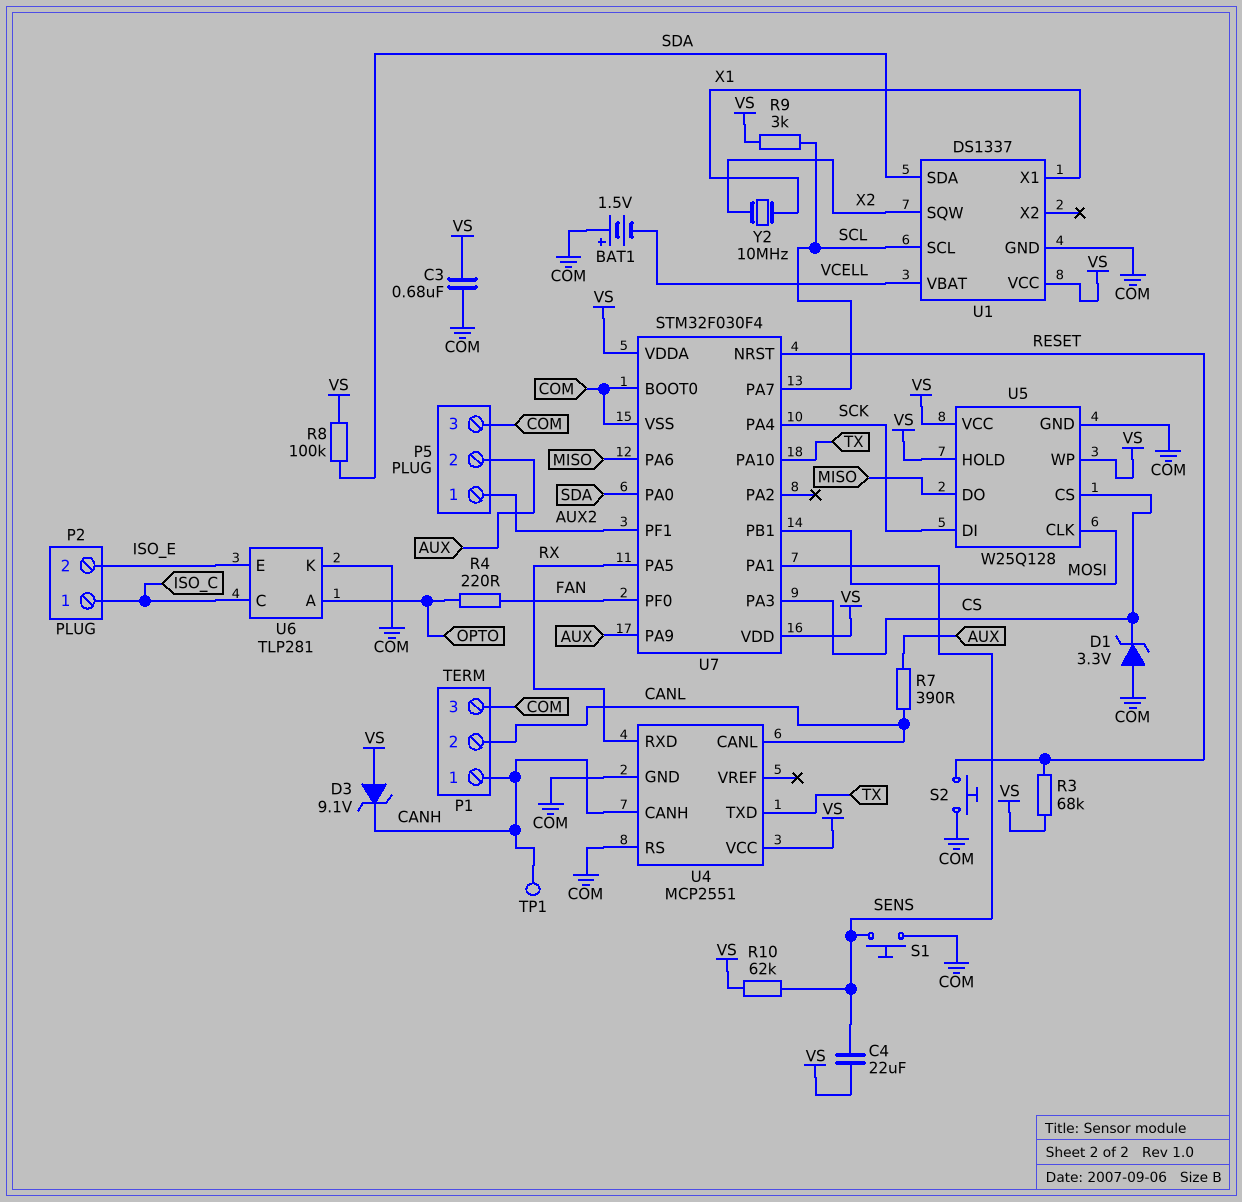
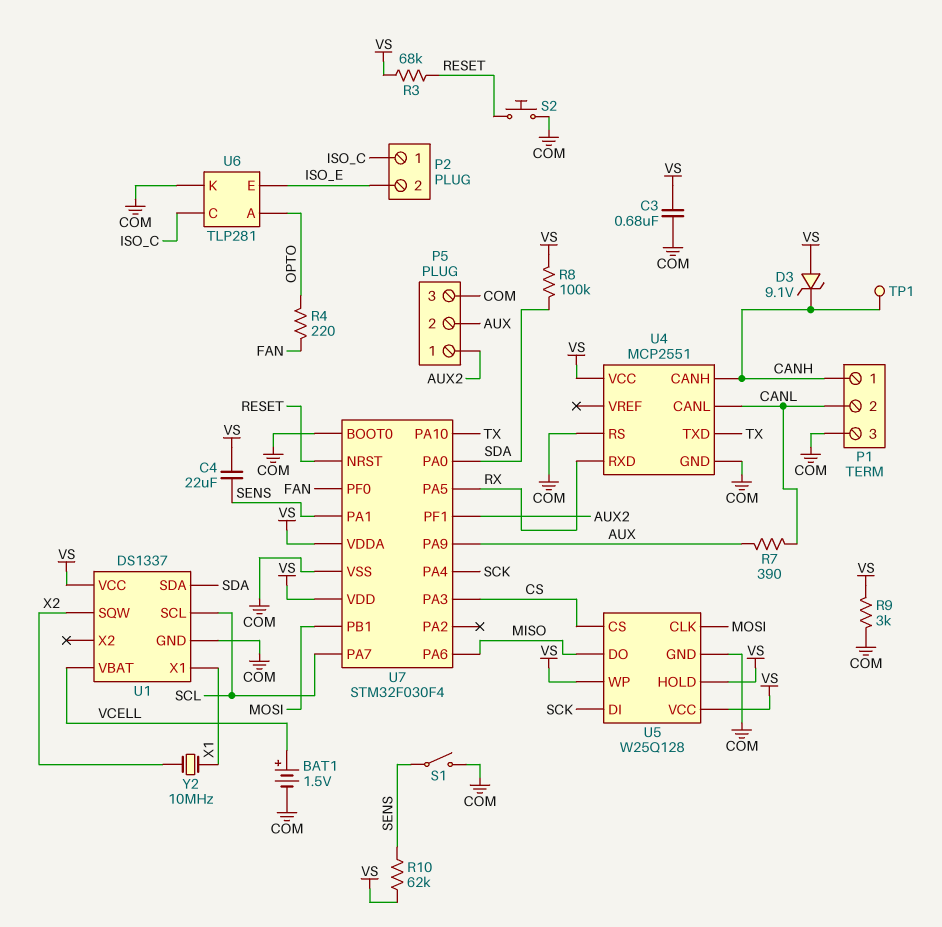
BAT1: 1.5V (plus COM, minus VCELL) -> 1.5V (plus VCELL, minus COM)
D1: zener 3.3V (A COM, K CS) -> none
R9: 3k (SCL, VS) -> 3k (COM, VS)
S1: button (COM, SENS) -> switch (COM, SENS)

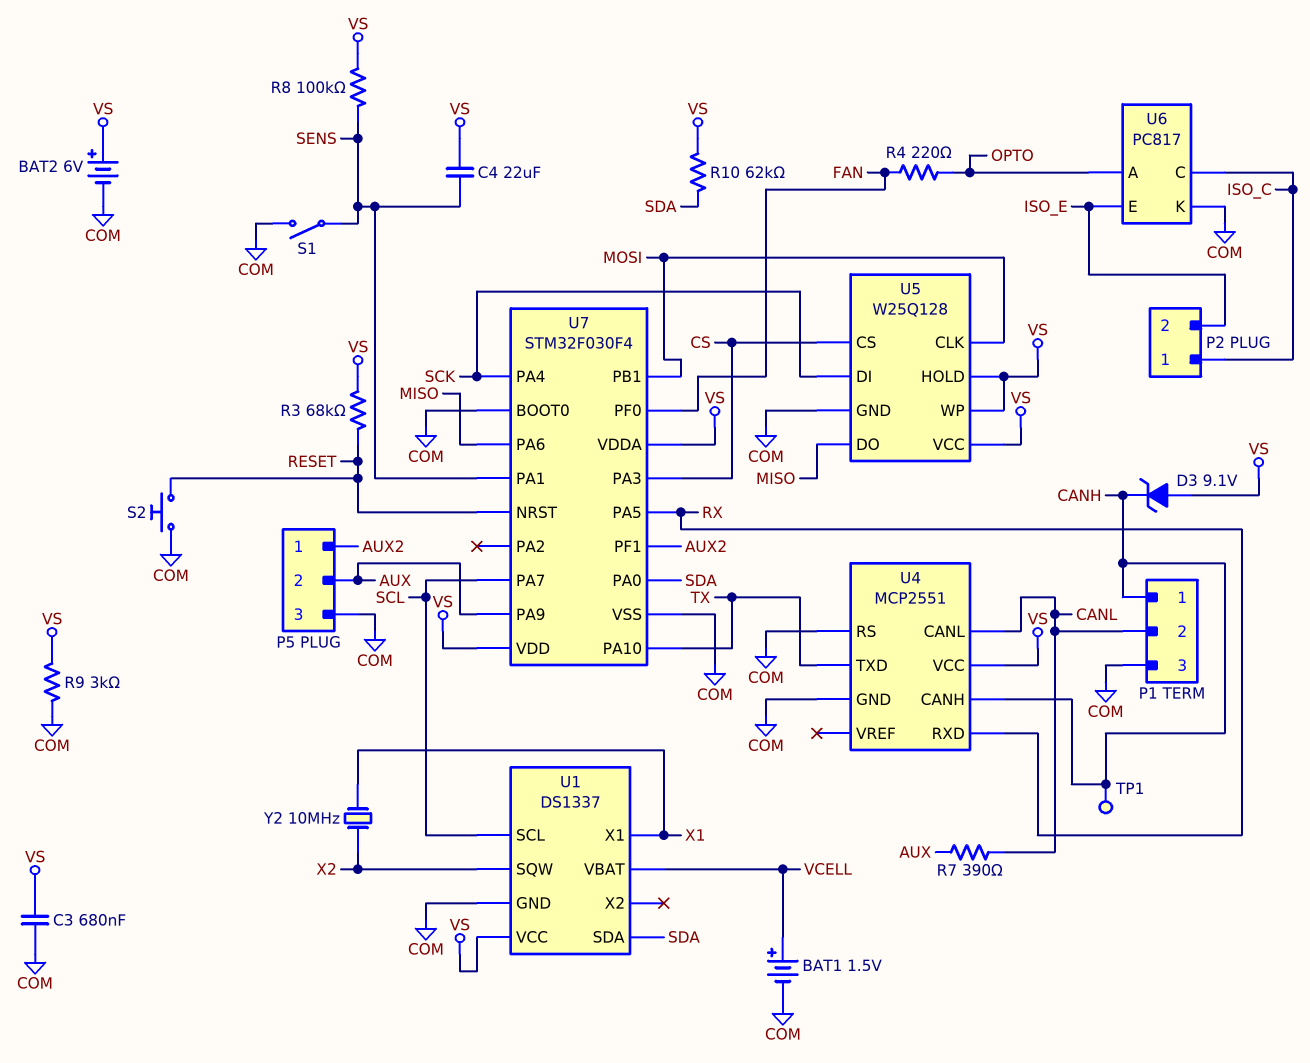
BAT2: none -> 6V (plus VS, minus COM)
R8: 100k (SDA, VS) -> 100k (SENS, VS)
R10: 62k (SENS, VS) -> 62k (SDA, VS)
U6: TLP281 -> PC817

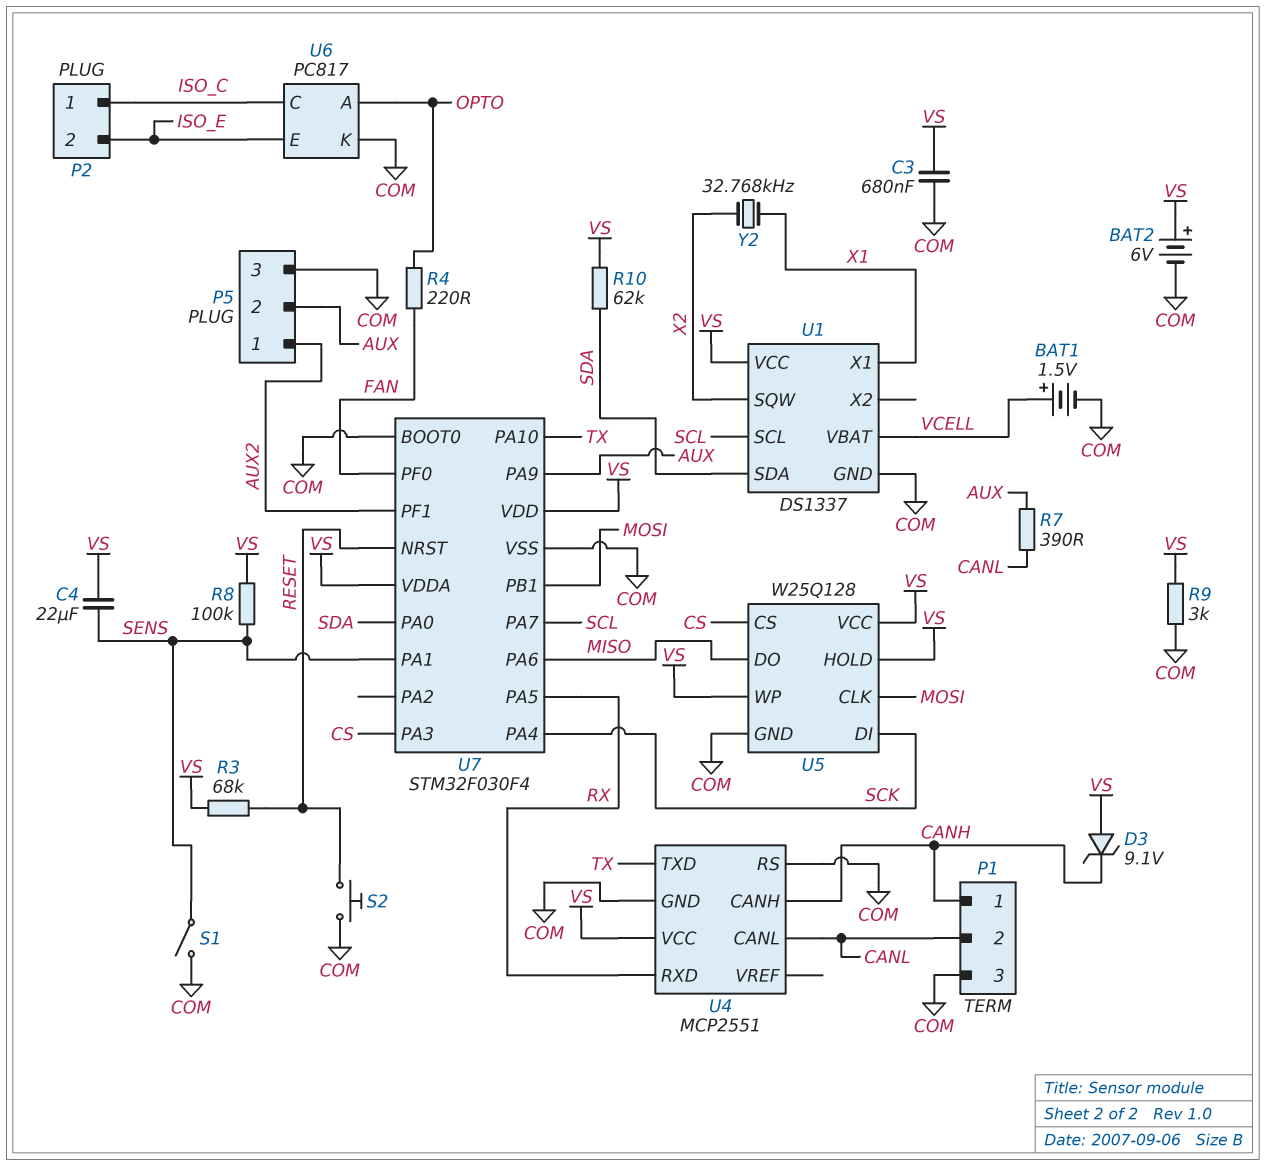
TP1: test point (CANH) -> none
Y2: 10MHz (X1, X2) -> 32.768kHz (X1, X2)

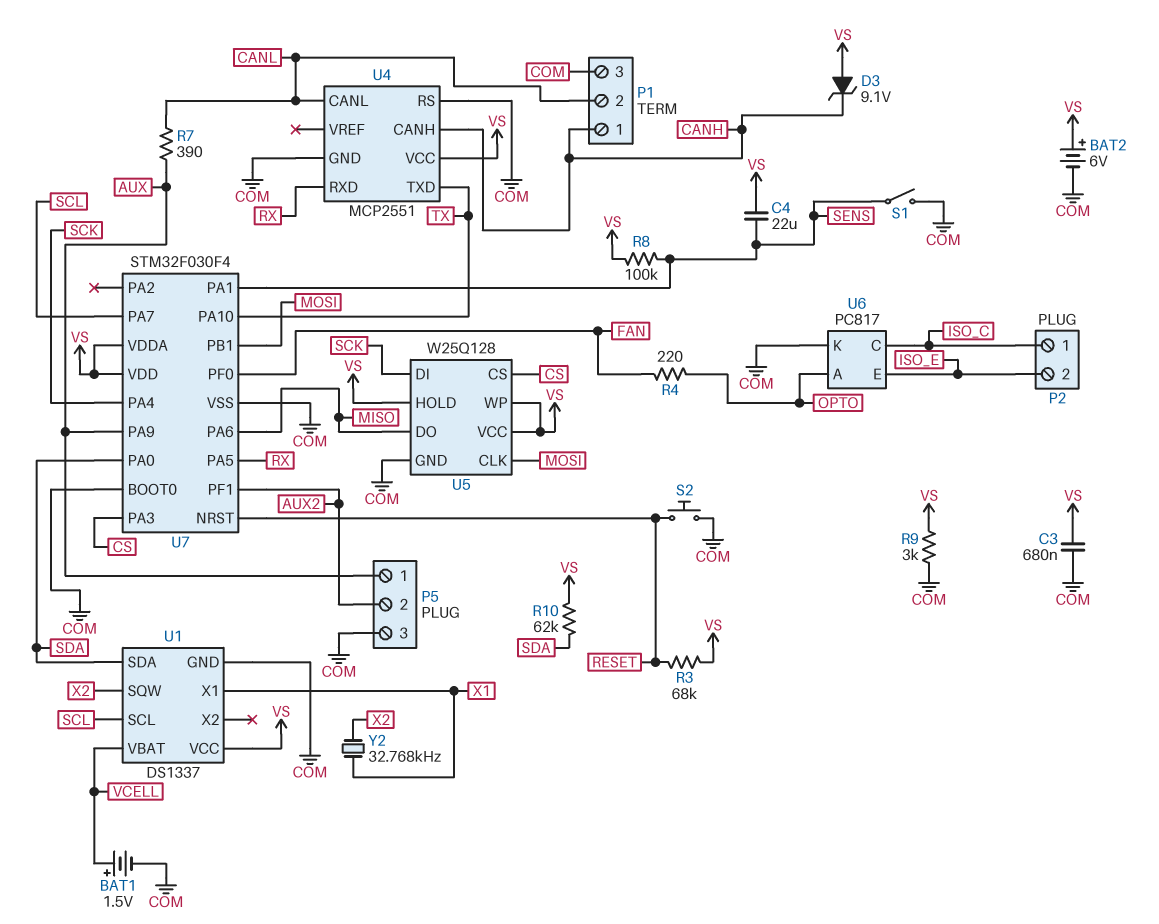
P5 pin 1: AUX2 -> AUX
P5 pin 2: AUX -> AUX2

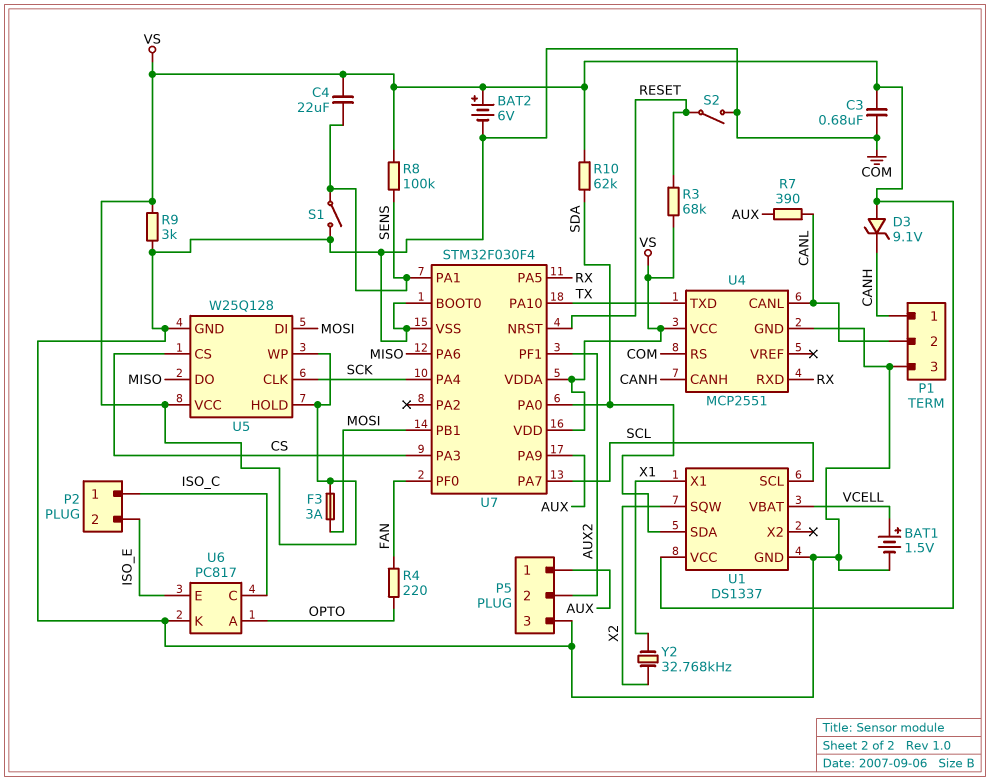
F3: none -> 3A (MOSI, VS)
S2: button (COM, RESET) -> switch (COM, RESET)
U5 pin CLK: MOSI -> SCK
U5 pin DI: SCK -> MOSI

